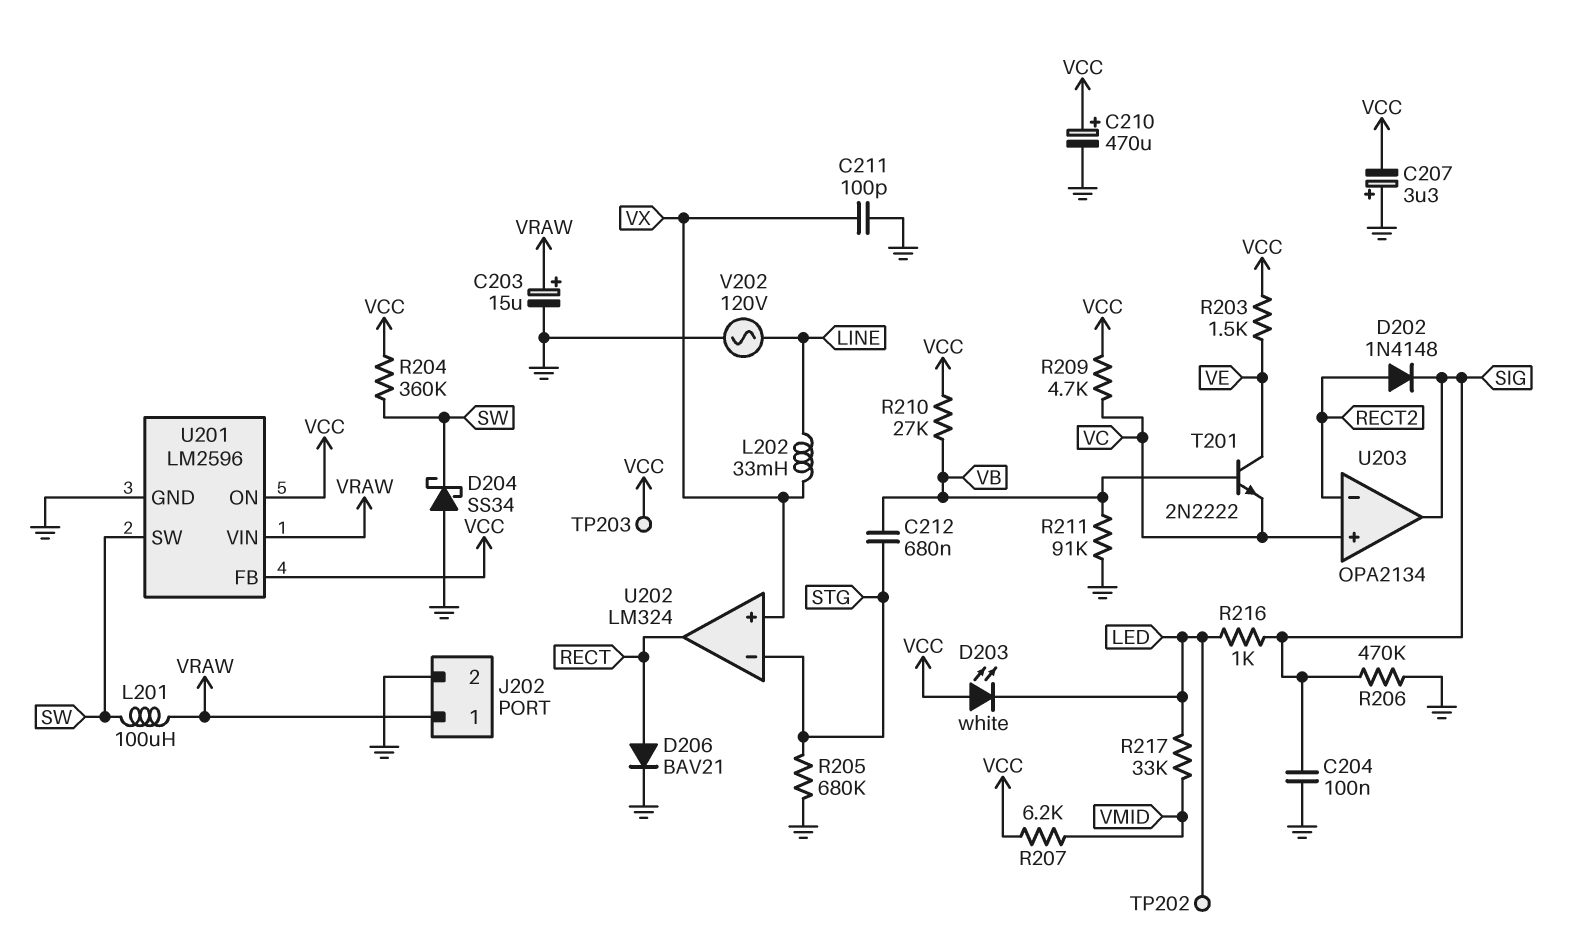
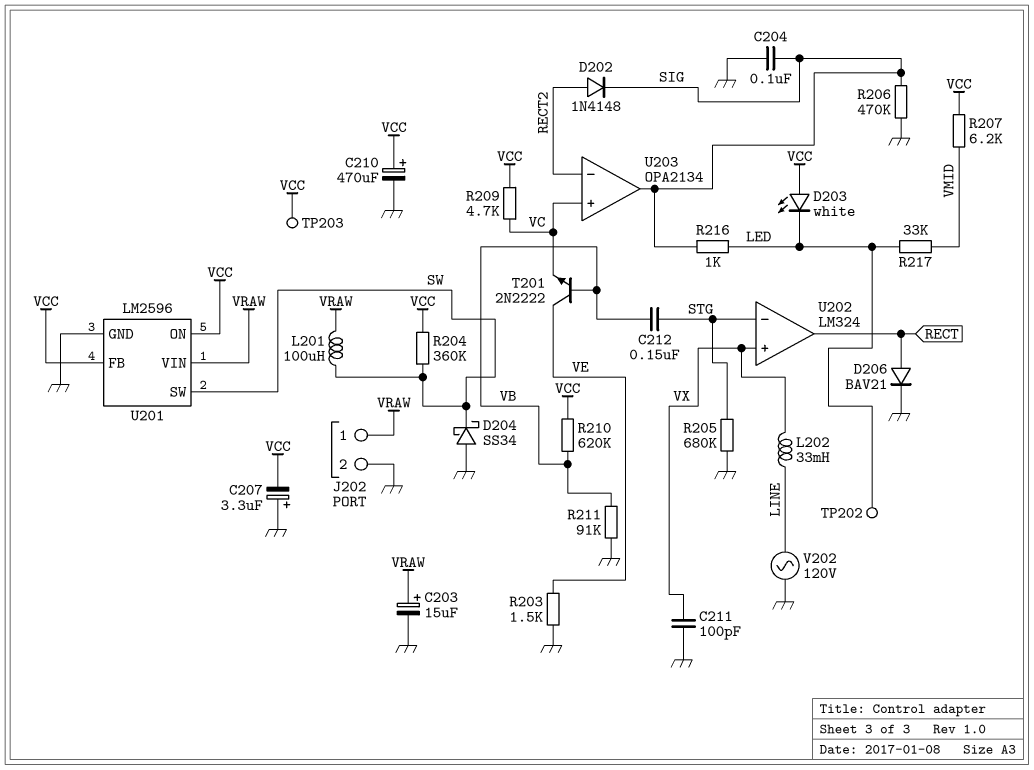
C212: 680nF (STG, VB) -> 150nF (STG, VB)
R203: 1.5k (VCC, VE) -> 1.5k (GND, VE)
R210: 27k (VB, VCC) -> 620k (VB, VCC)

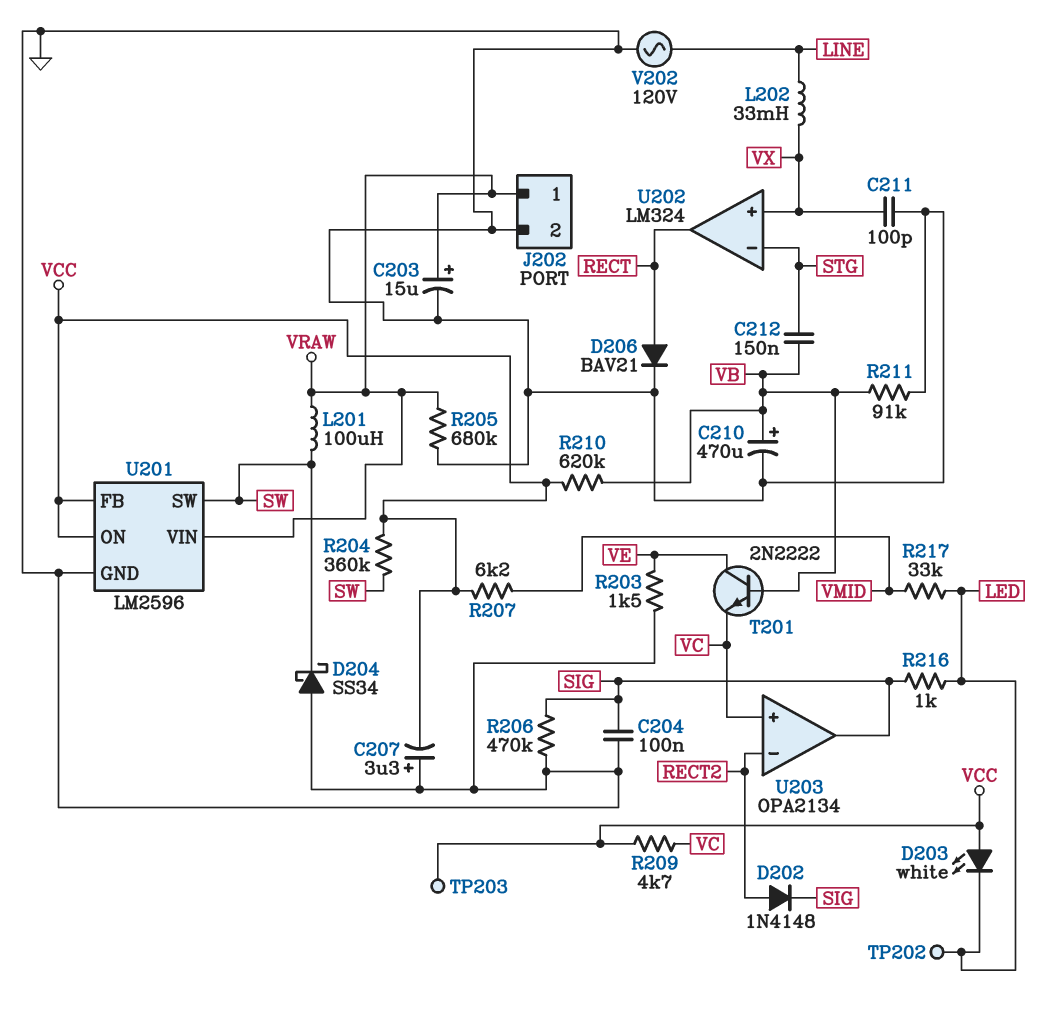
C210: 470uF (plus VCC, minus GND) -> 470uF (plus VB, minus GND)
R205: 680k (GND, STG) -> 680k (GND, VRAW)

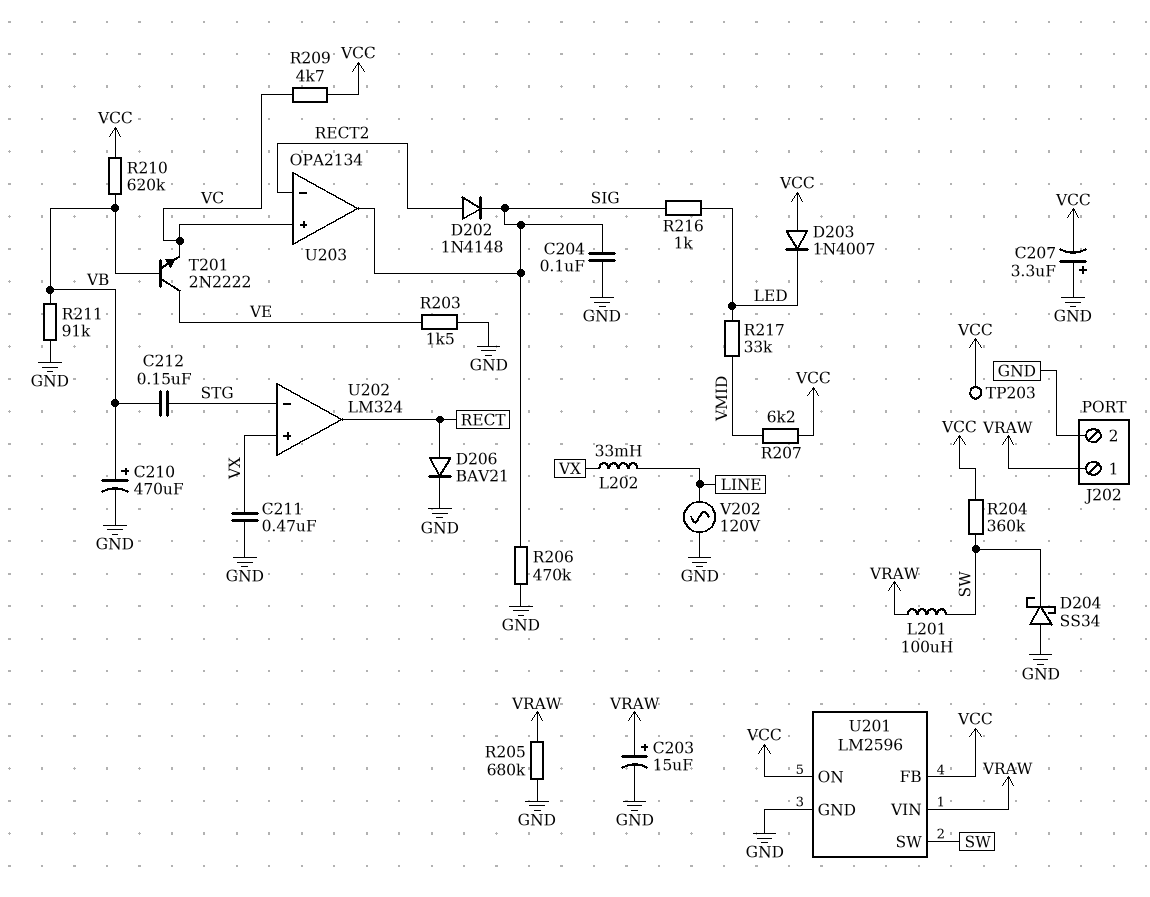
C211: 100pF (GND, VX) -> 470nF (GND, VX)
D203: LED white (A VCC, K LED) -> diode 1N4007 (A VCC, K LED)
TP202: test point (LED) -> none

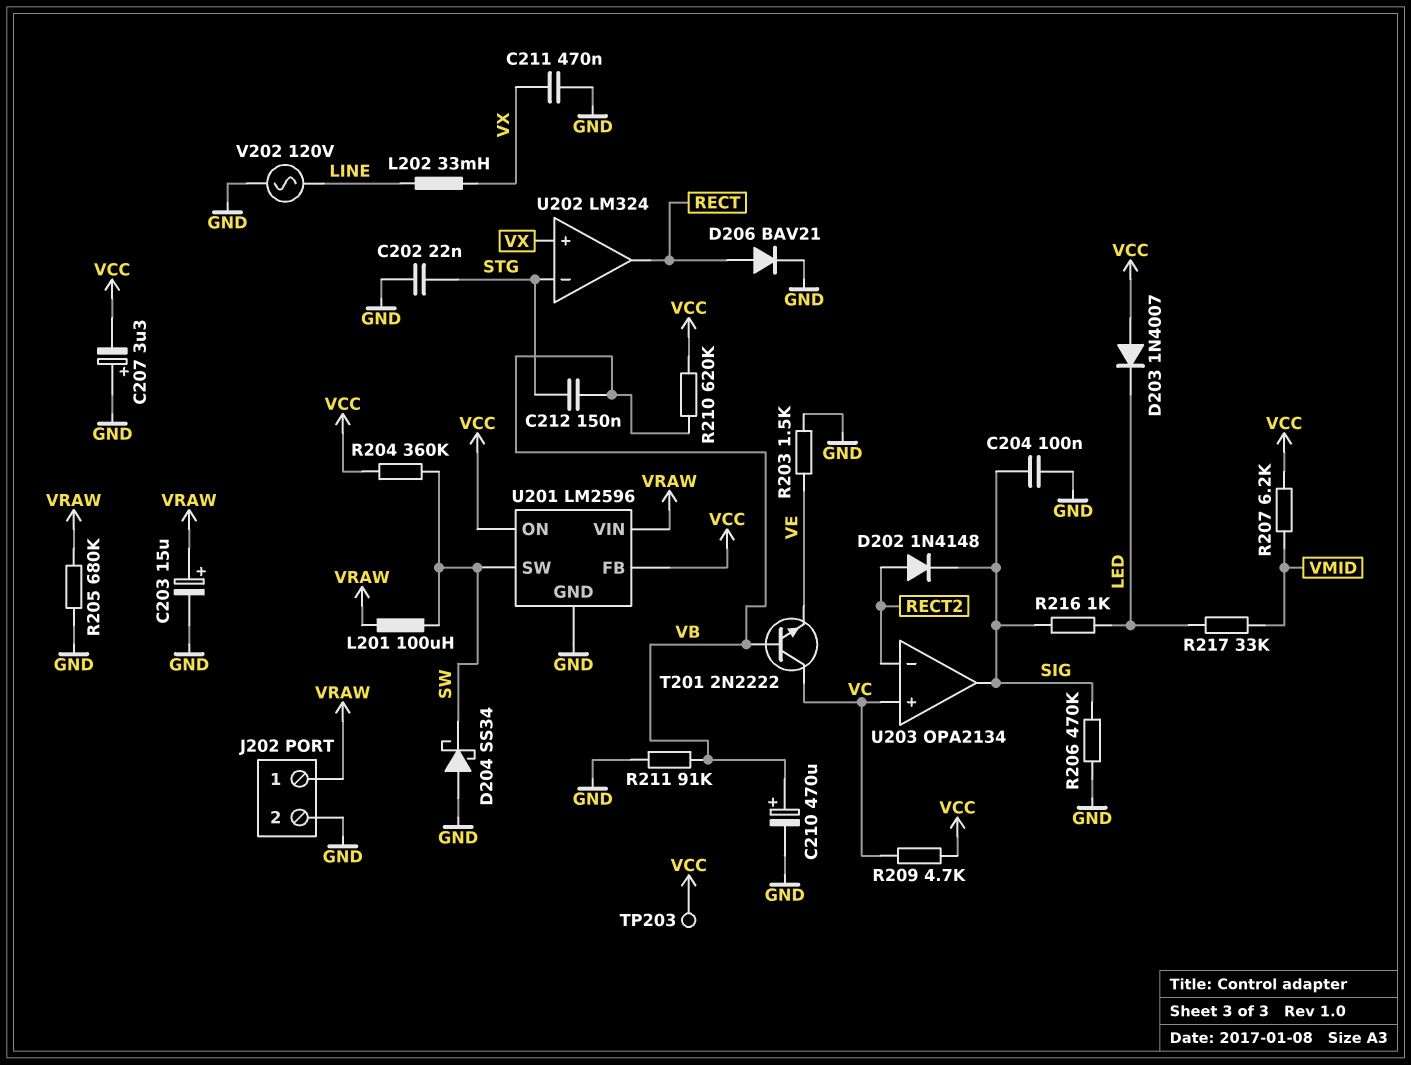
C202: none -> 22nF (GND, STG)
T201: NPN 2N2222 (B VB, C VE, E VC) -> NPN 2N2222 (B VB, C VC, E VE)

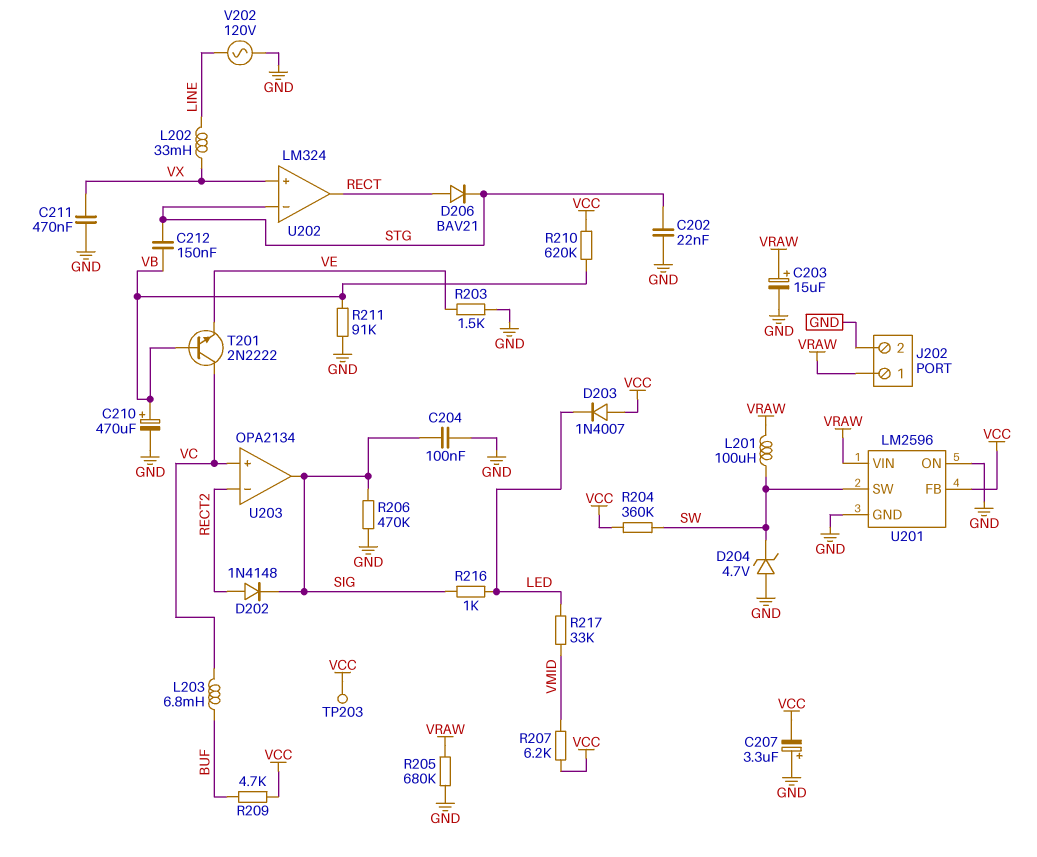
D204: schottky SS34 (A GND, K SW) -> zener 4.7V (A GND, K SW)
D206: diode BAV21 (A RECT, K GND) -> diode BAV21 (A RECT, K STG)
L203: none -> 6.8mH (BUF, VC)
R209: 4.7k (VC, VCC) -> 4.7k (BUF, VCC)
U201 pin ON: VCC -> GND

